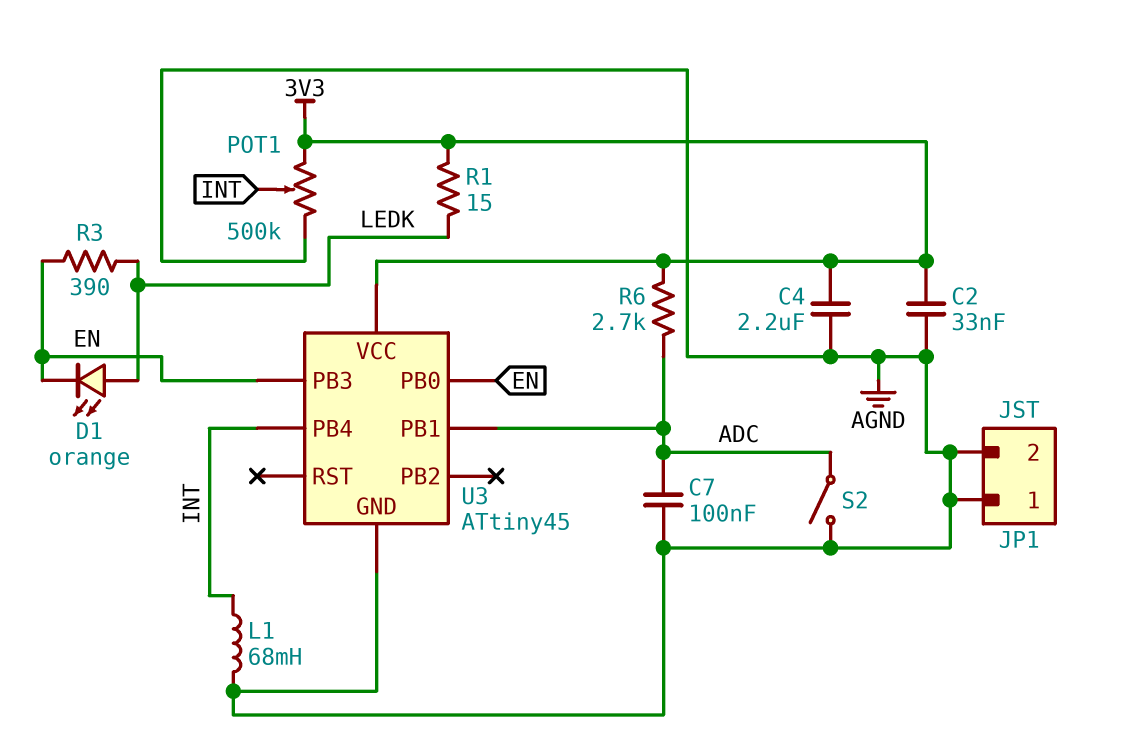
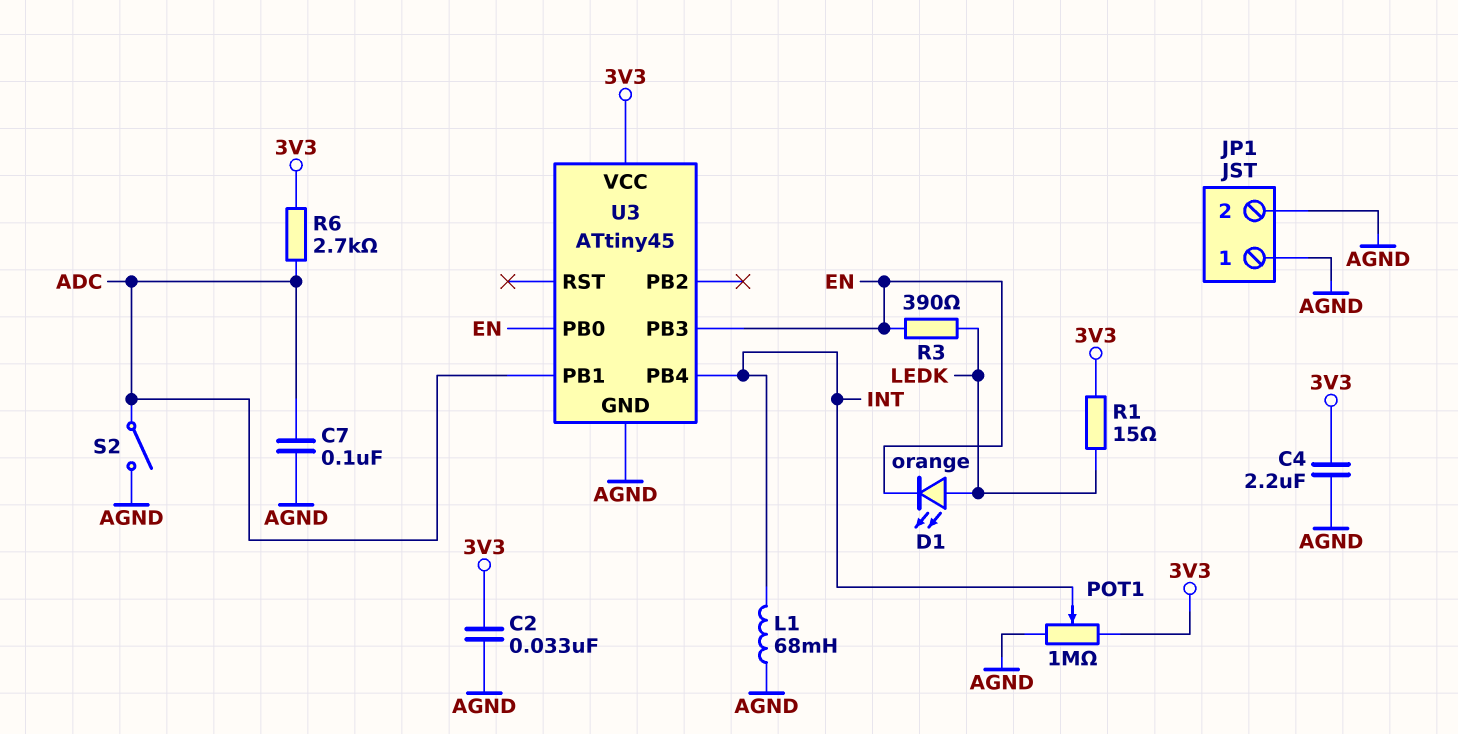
POT1: 500k (3V3, AGND, wiper INT) -> 1M (3V3, AGND, wiper INT)

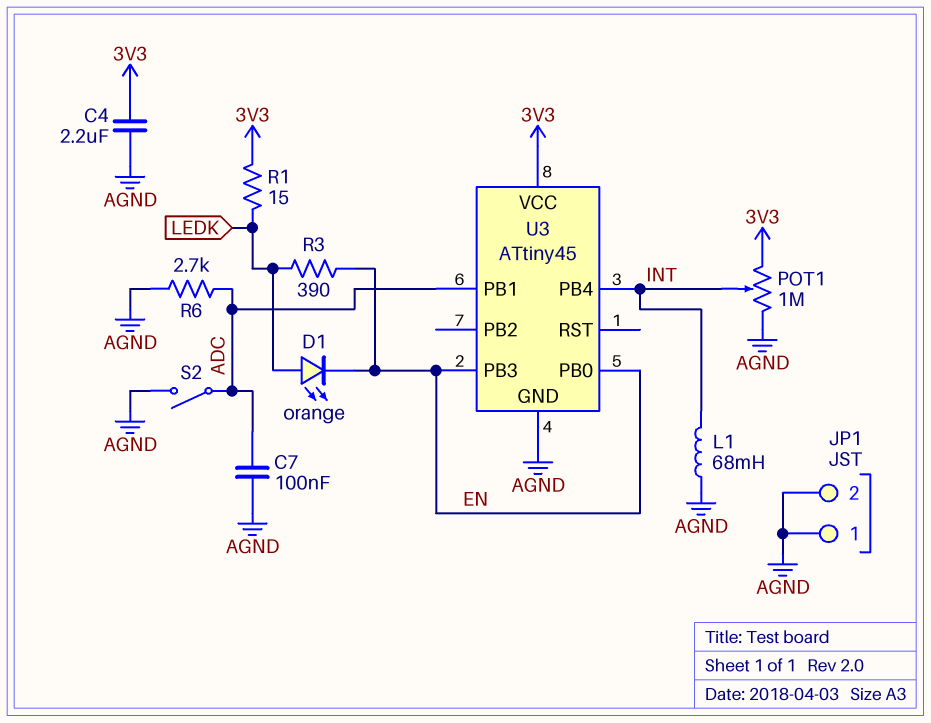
C2: 33nF (3V3, AGND) -> none
R6: 2.7k (3V3, ADC) -> 2.7k (ADC, AGND)

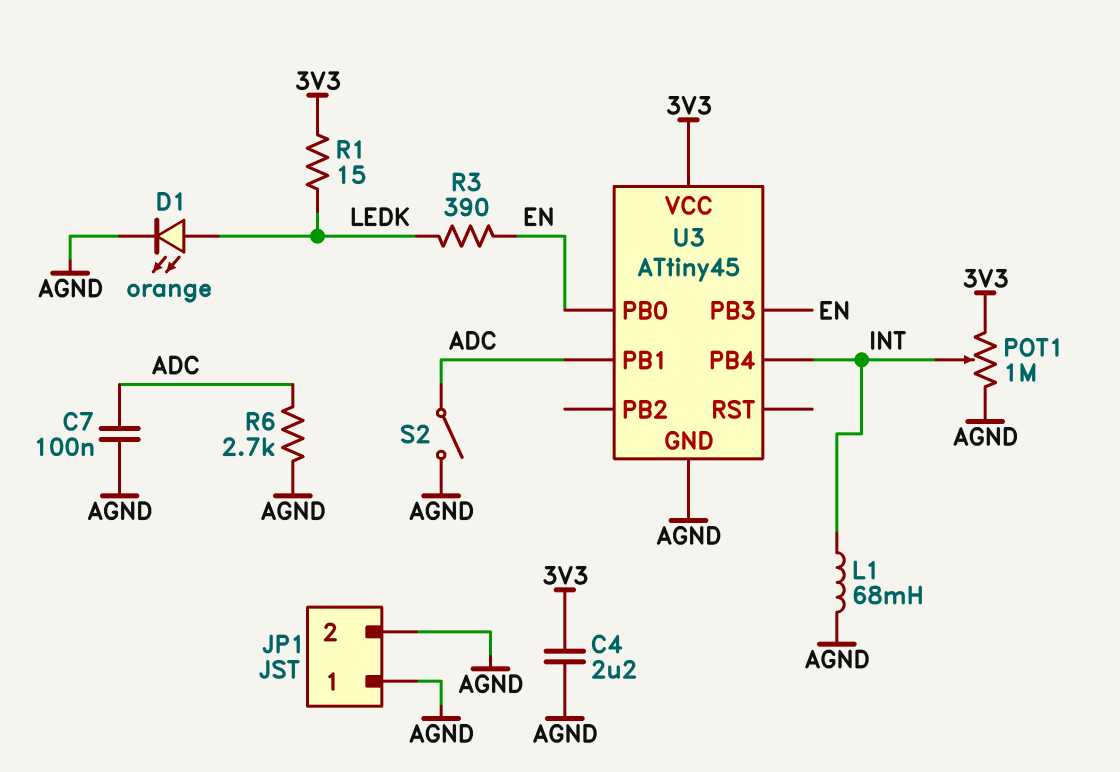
D1: LED orange (A LEDK, K EN) -> LED orange (A LEDK, K AGND)

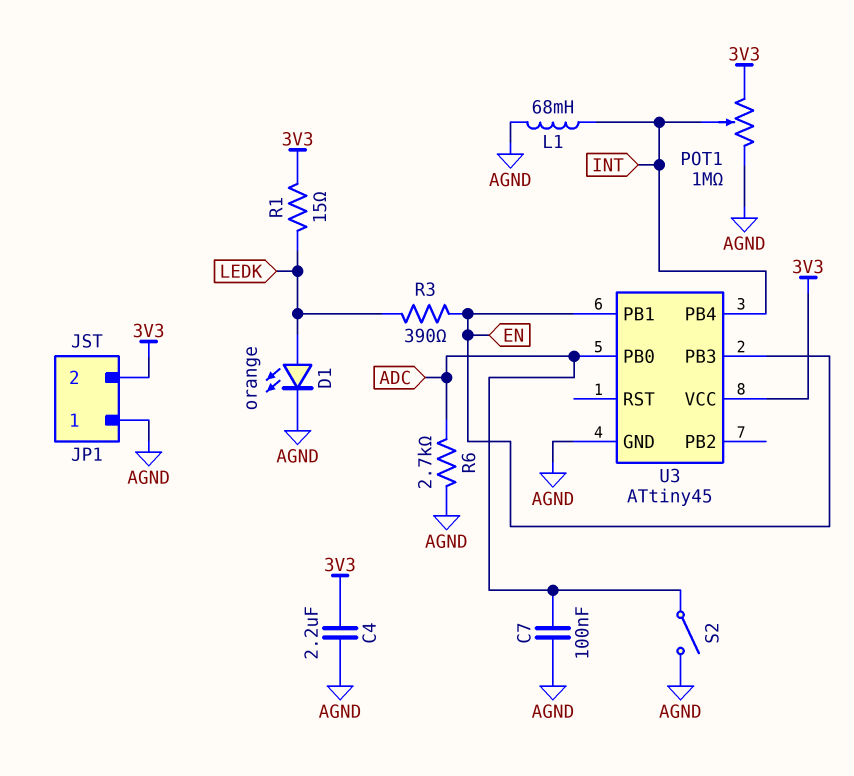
JP1 pin 2: AGND -> 3V3
U3 pin PB0: EN -> ADC
U3 pin PB1: ADC -> EN

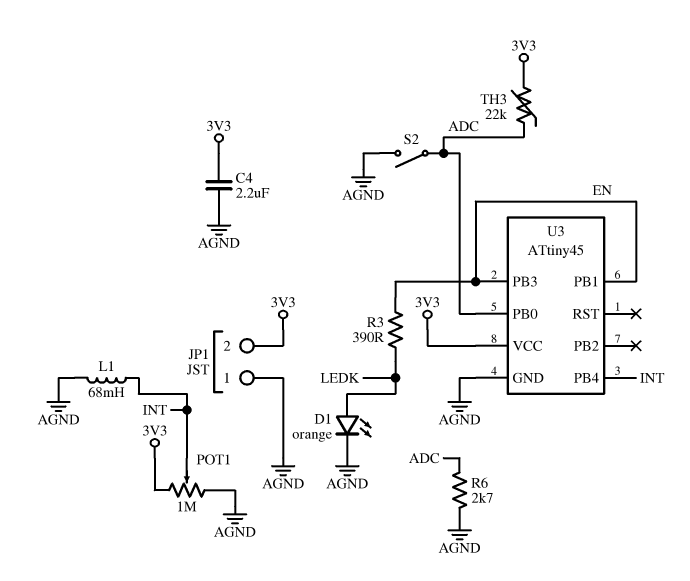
C7: 100nF (ADC, AGND) -> none
R1: 15 (3V3, LEDK) -> none
TH3: none -> 22k (3V3, ADC)

